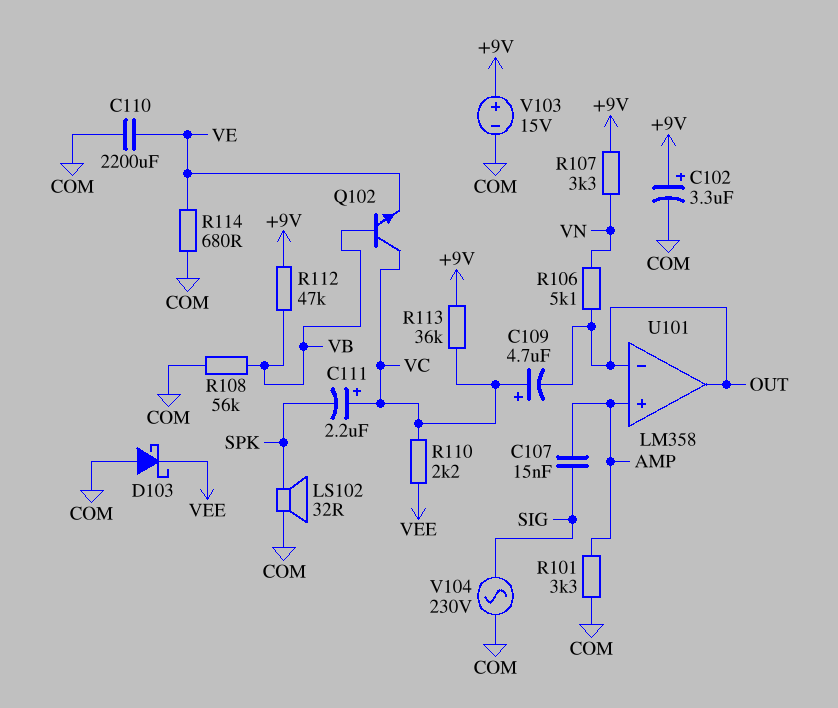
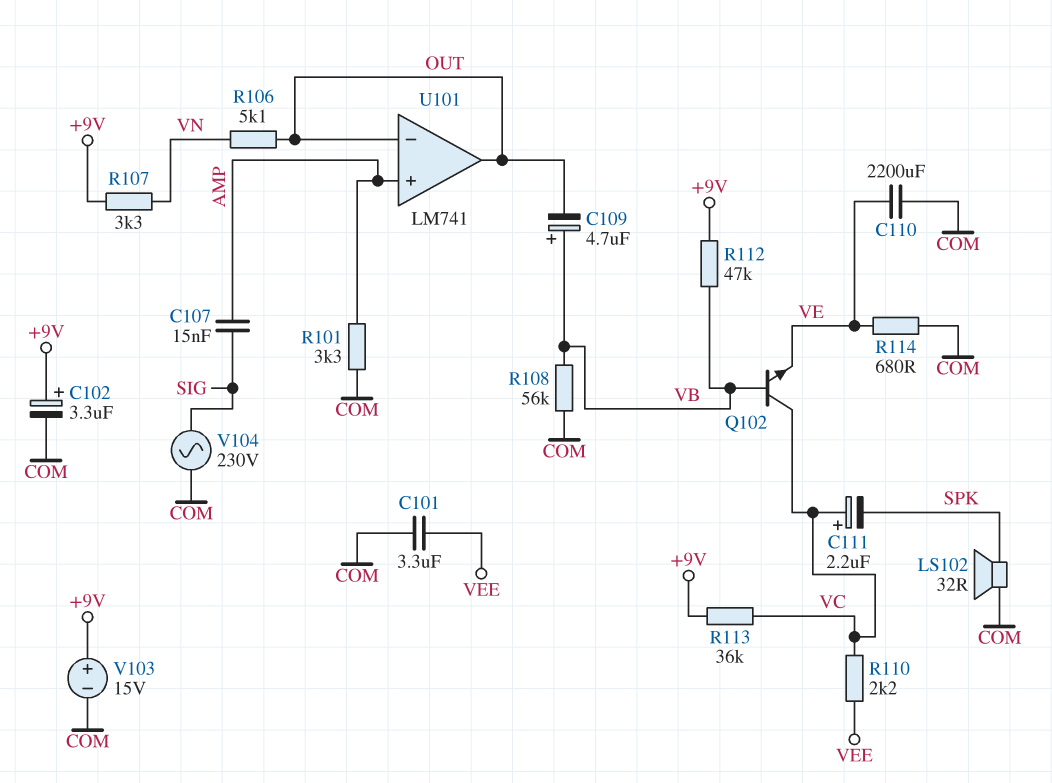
C101: none -> 3.3uF (COM, VEE)
C109: 4.7uF (plus VC, minus OUT) -> 4.7uF (plus VB, minus OUT)
D103: schottky (A COM, K VEE) -> none
U101: LM358 -> LM741

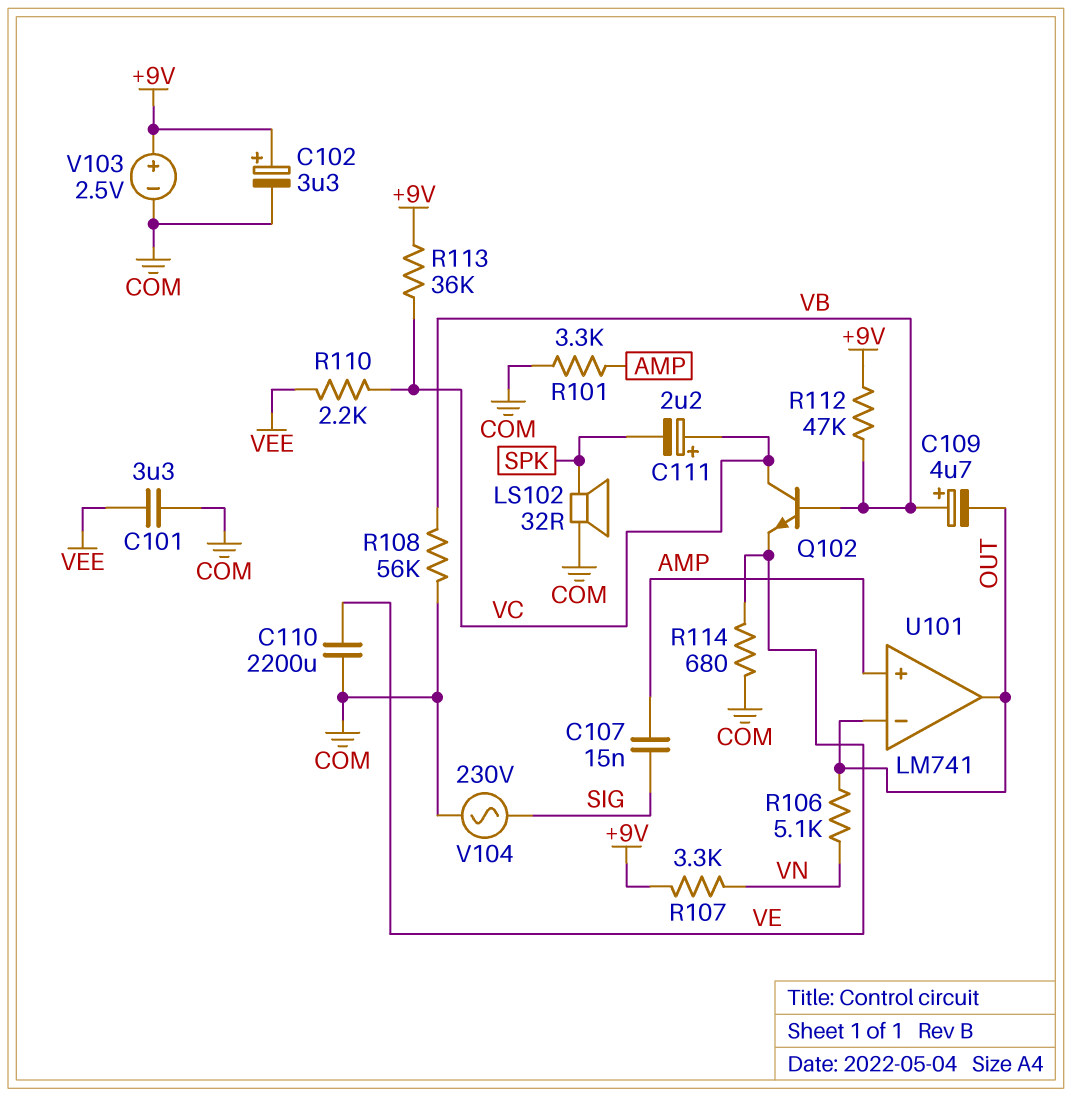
V103: 15V (plus +9V, minus COM) -> 2.5V (plus +9V, minus COM)

